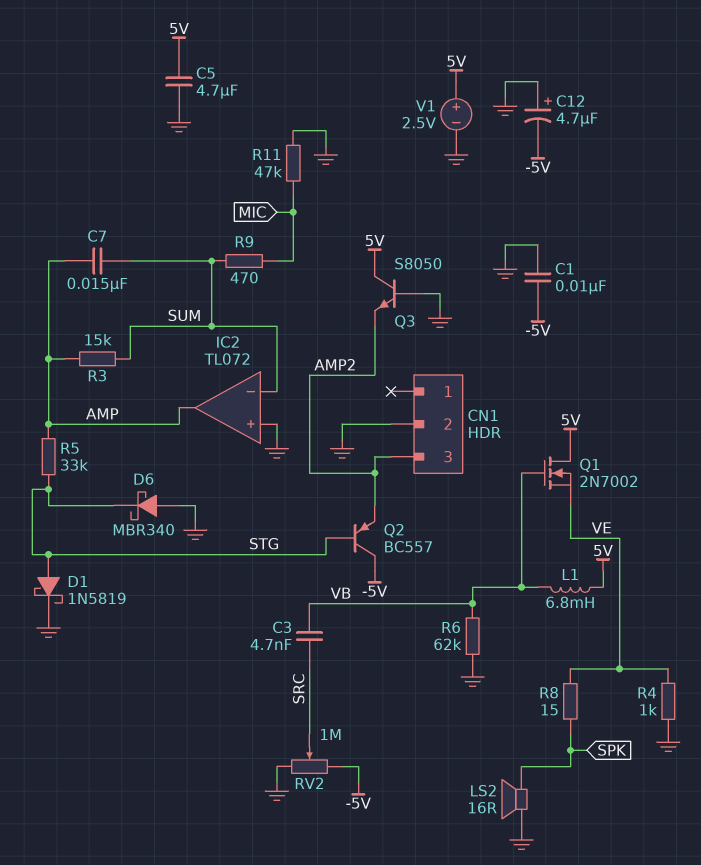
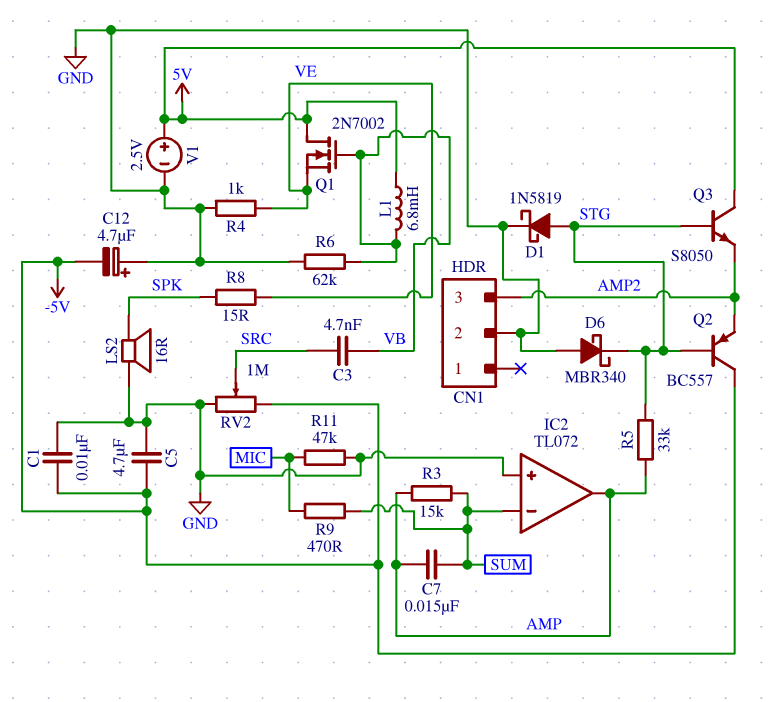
C5: 4.7uF (5V, GND) -> 4.7uF (-5V, GND)
Q3: NPN S8050 (B GND, C 5V, E AMP2) -> NPN S8050 (B STG, C 5V, E AMP2)

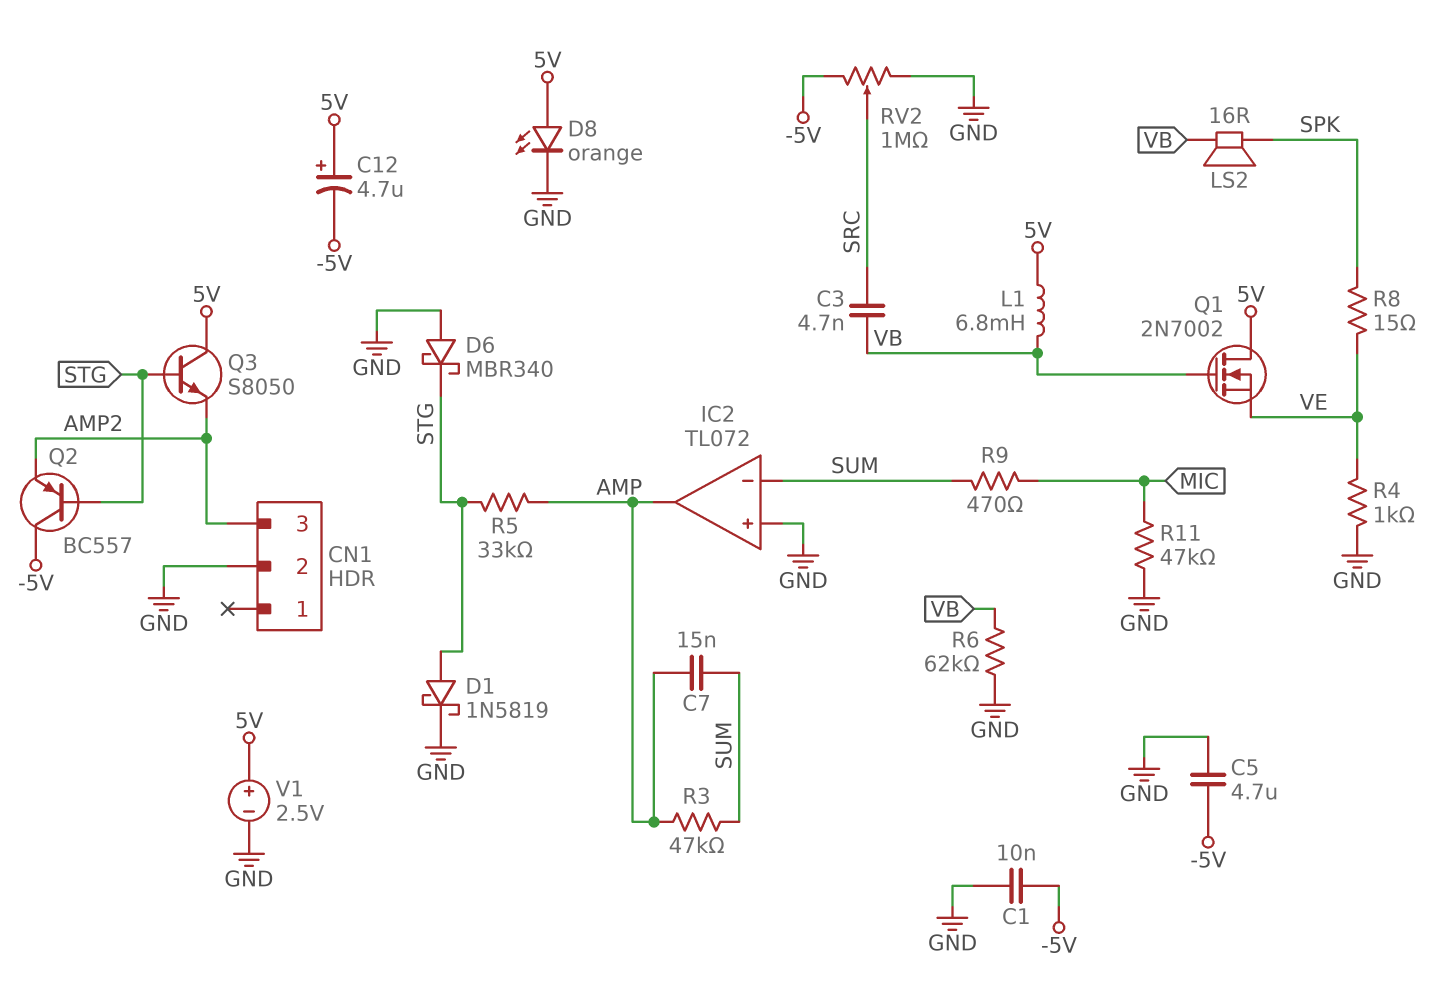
C12: 4.7uF (plus GND, minus -5V) -> 4.7uF (plus 5V, minus -5V)
D8: none -> LED orange (A 5V, K GND)
LS2: speaker 16R (GND, SPK) -> speaker 16R (SPK, VB)
R3: 15k (AMP, SUM) -> 47k (AMP, SUM)

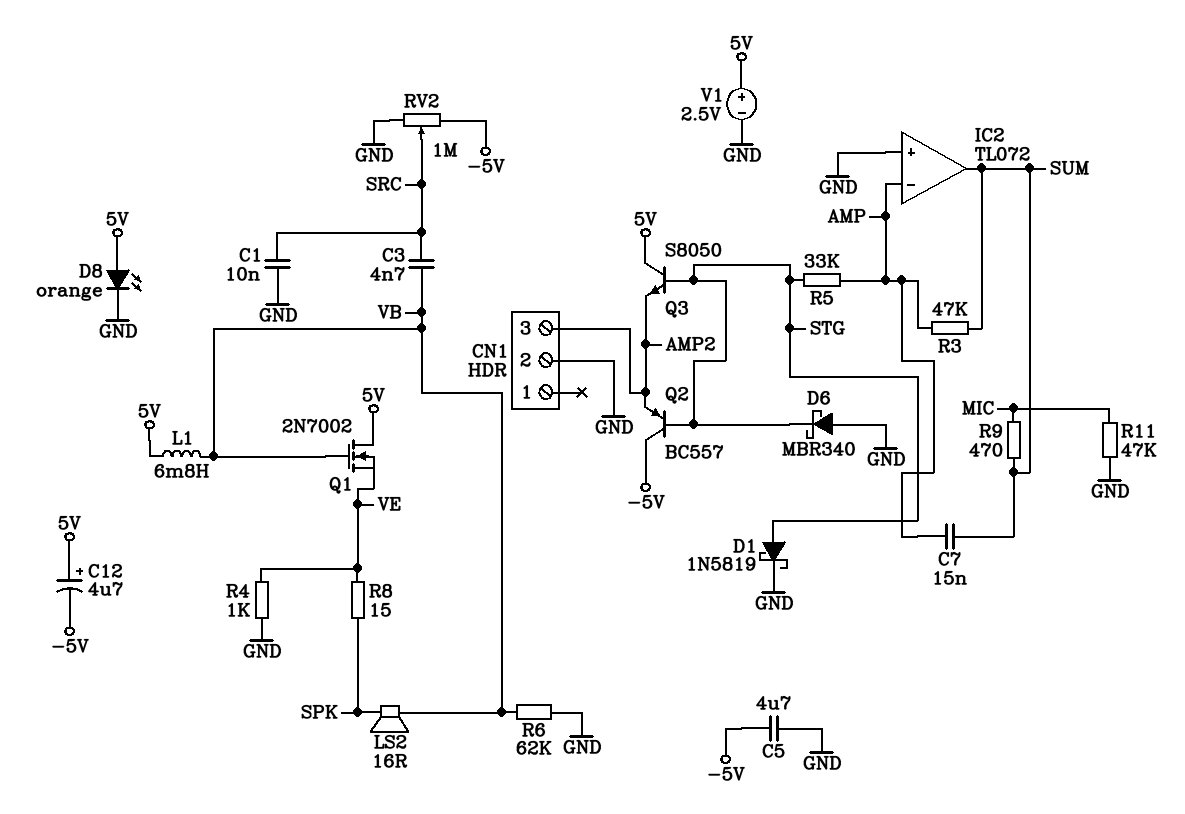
C1: 10nF (-5V, GND) -> 10nF (GND, SRC)
IC2 pin in-: SUM -> AMP
IC2 pin out: AMP -> SUM

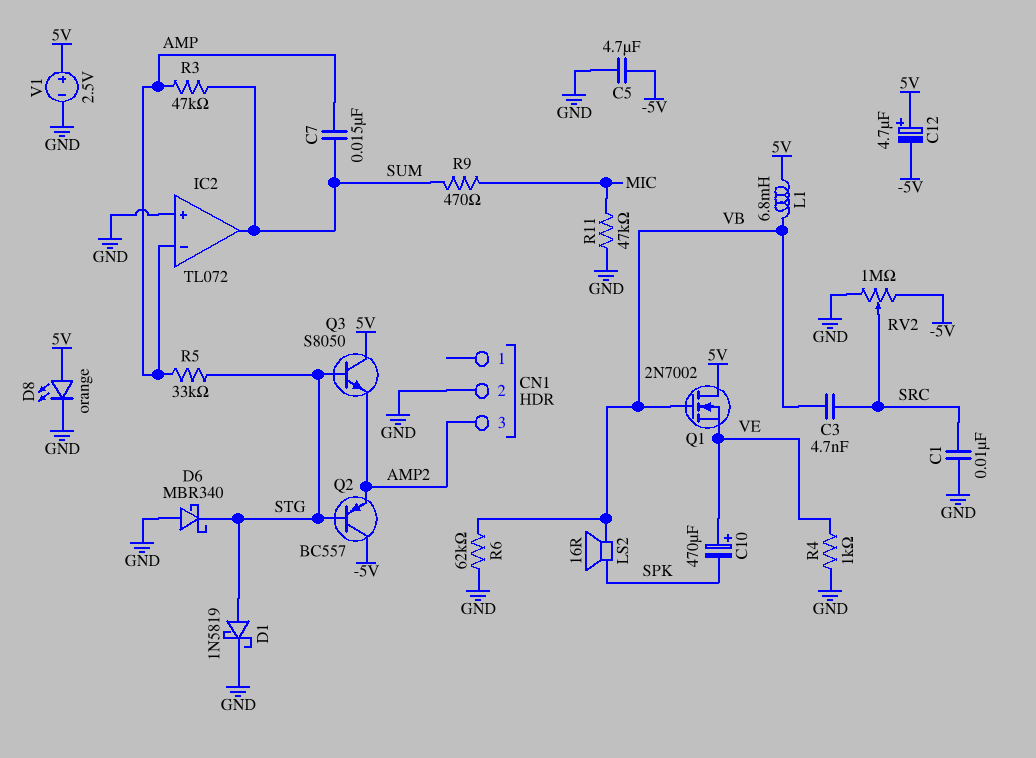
C10: none -> 470uF (plus VE, minus SPK)
R8: 15 (SPK, VE) -> none

